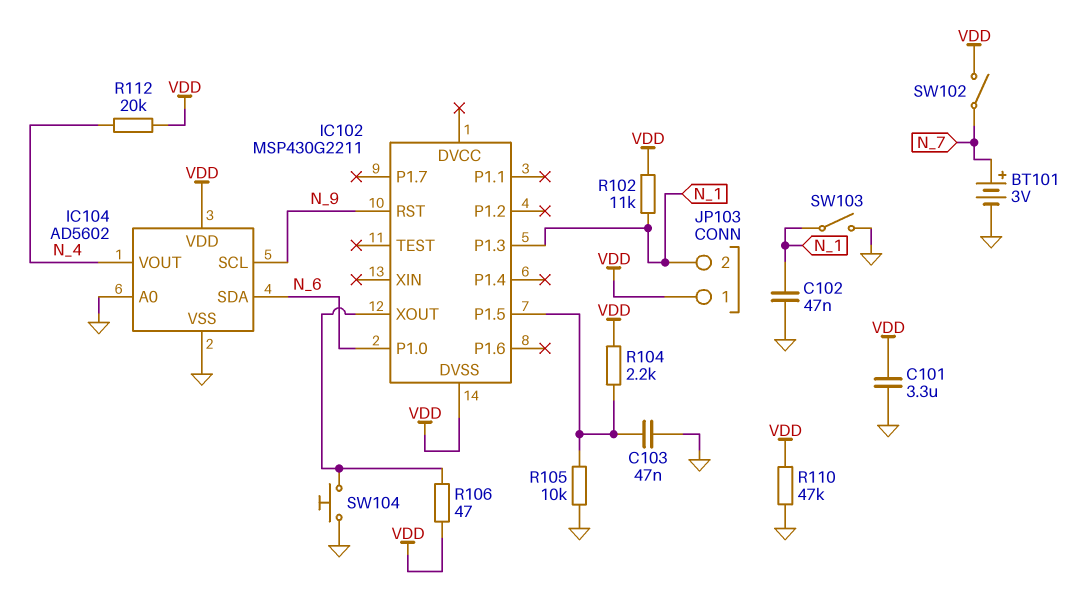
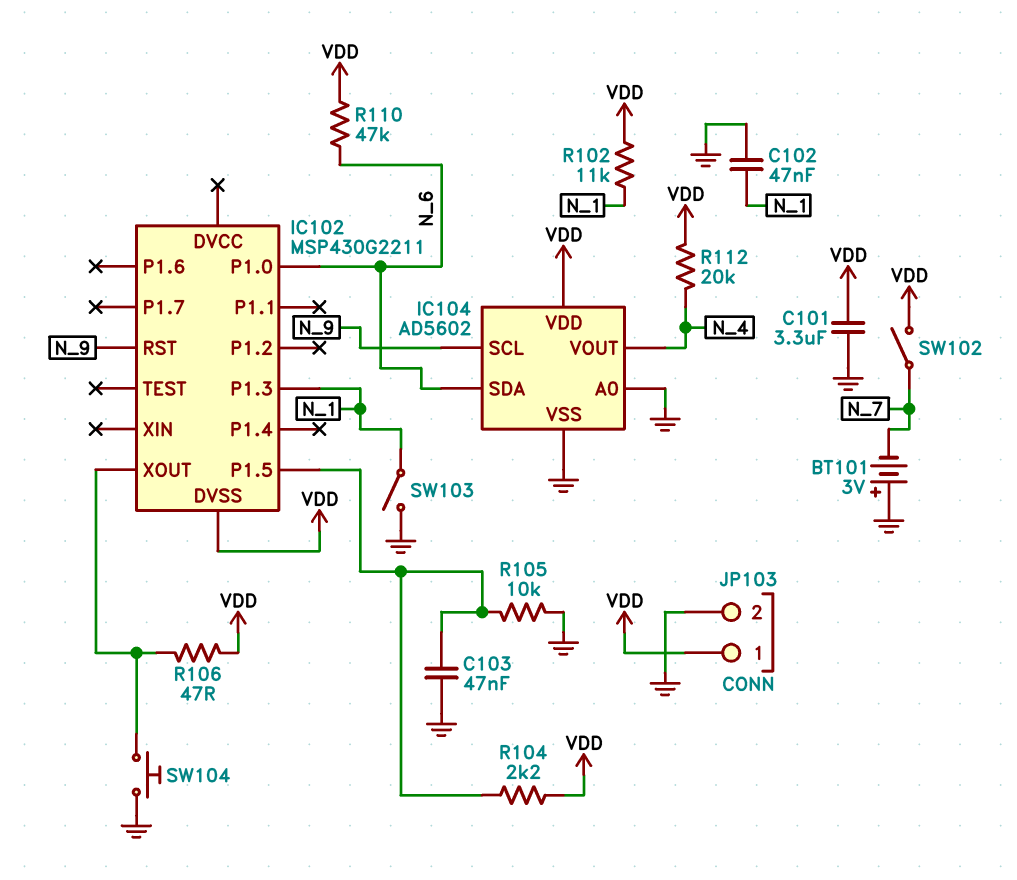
BT101: 3V (plus N_7, minus GND) -> 3V (plus GND, minus N_7)
JP103 pin 2: N_1 -> GND
R110: 47k (GND, VDD) -> 47k (N_6, VDD)

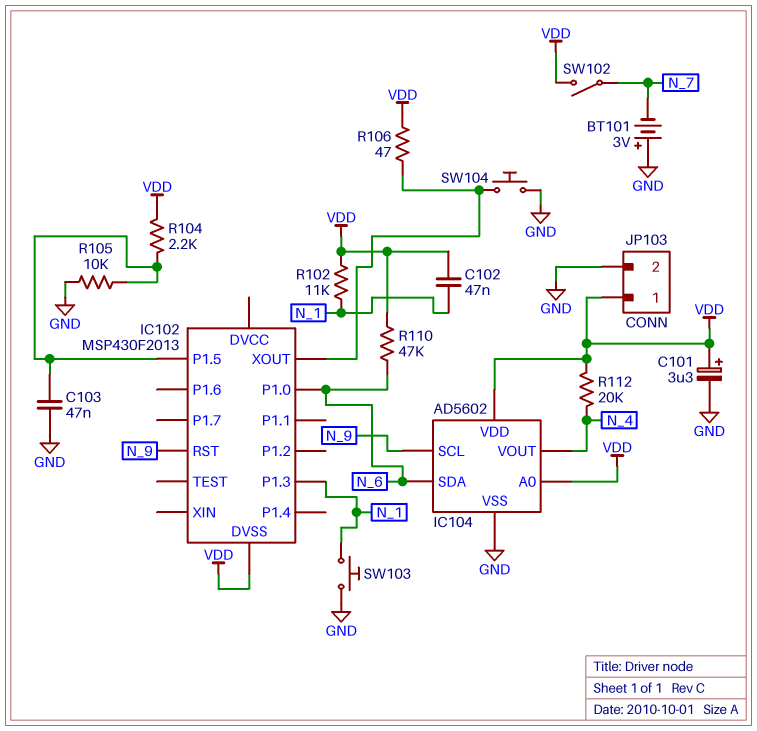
C101: 3.3uF (GND, VDD) -> 3.3uF (plus VDD, minus GND)
C102: 47nF (GND, N_1) -> 47nF (N_1, VDD)
IC102: MSP430G2211 -> MSP430F2013
IC104 pin A0: GND -> VDD
SW103: switch (GND, N_1) -> button (GND, N_1)

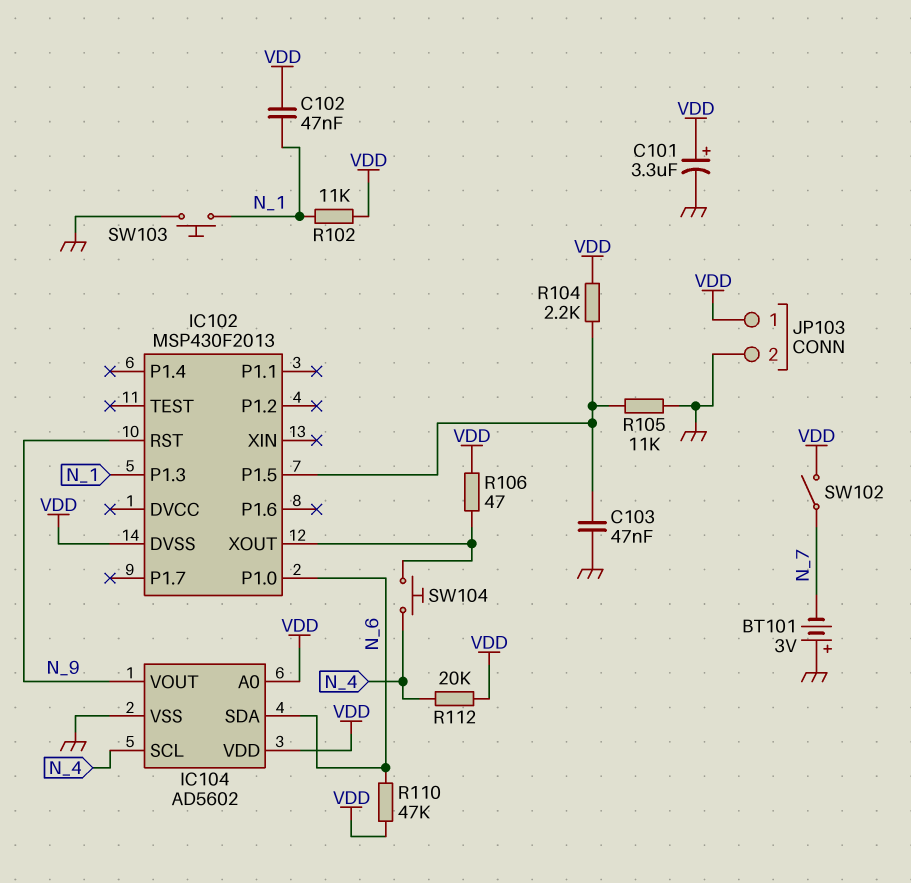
IC104 pin SCL: N_9 -> N_4
IC104 pin VOUT: N_4 -> N_9
R105: 10k (GND, IC102/P1.5) -> 11k (GND, IC102/P1.5)
SW104: button (GND, IC102/XOUT) -> button (IC102/XOUT, N_4)

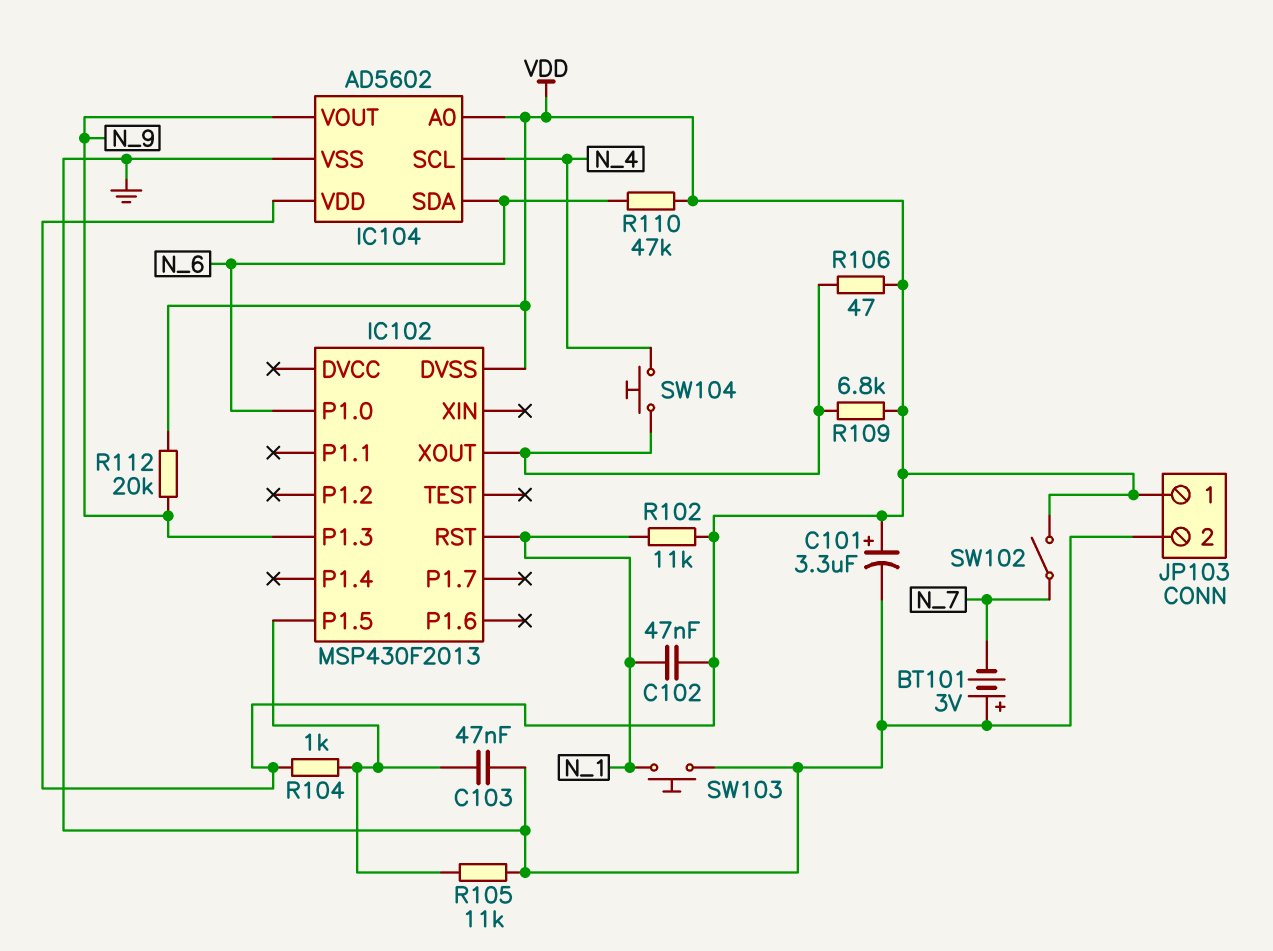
IC102 pin P1.3: N_1 -> N_9
IC102 pin RST: N_9 -> N_1
R104: 2.2k (IC102/P1.5, VDD) -> 1k (IC102/P1.5, VDD)
R109: none -> 6.8k (IC102/XOUT, VDD)
R112: 20k (N_4, VDD) -> 20k (N_9, VDD)

